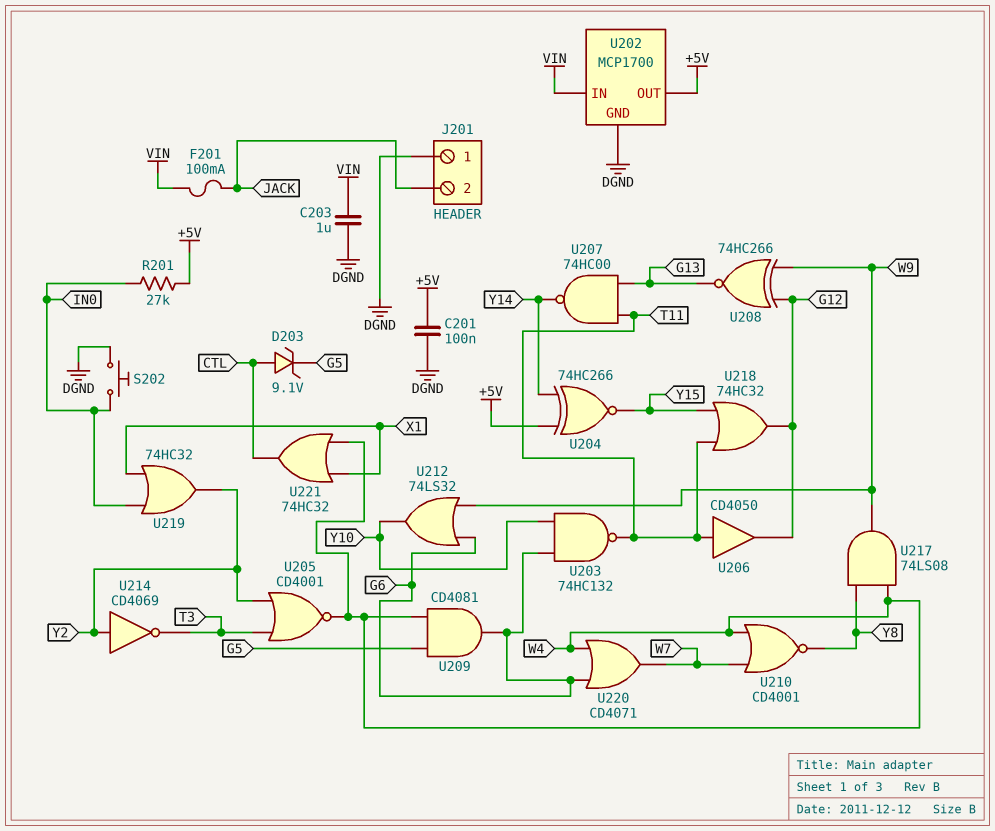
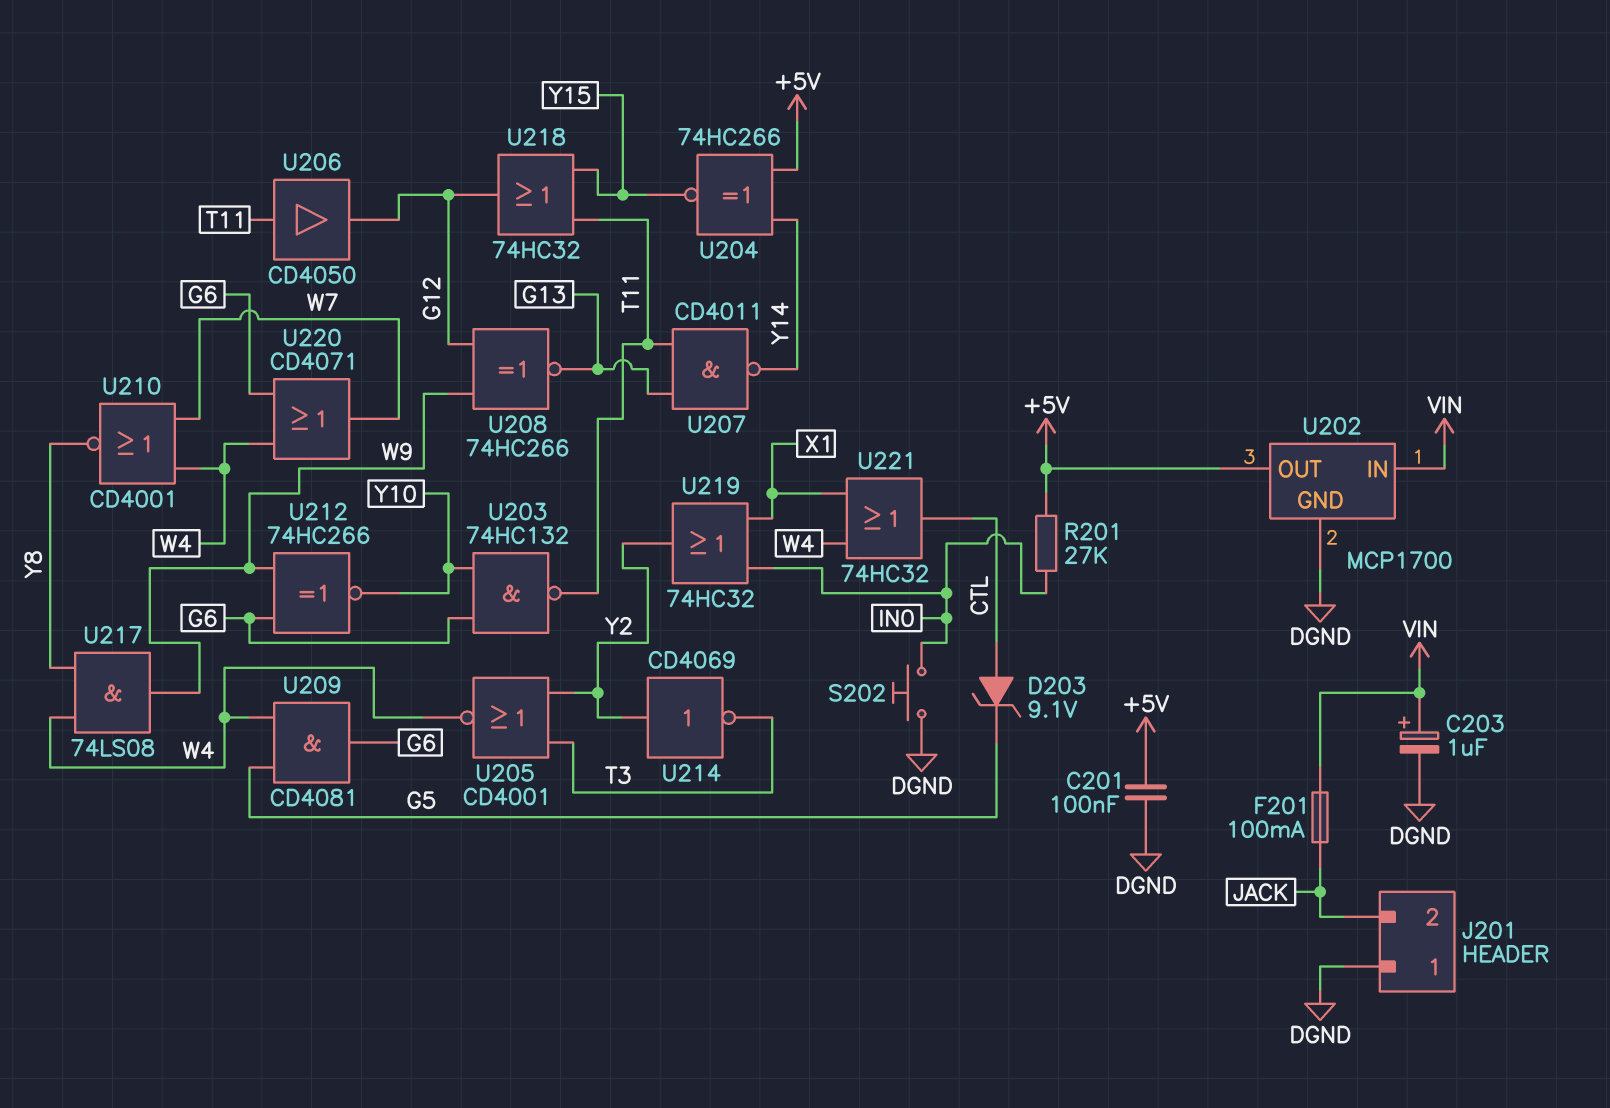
C203: 1uF (DGND, VIN) -> 1uF (plus VIN, minus DGND)
U207: NAND 74HC00 (in G13, in T11, out Y14) -> NAND CD4011 (in G13, in T11, out Y14)
U212: OR 74LS32 (in G6, in W9, out Y10) -> XNOR 74HC266 (in G6, in W9, out Y10)

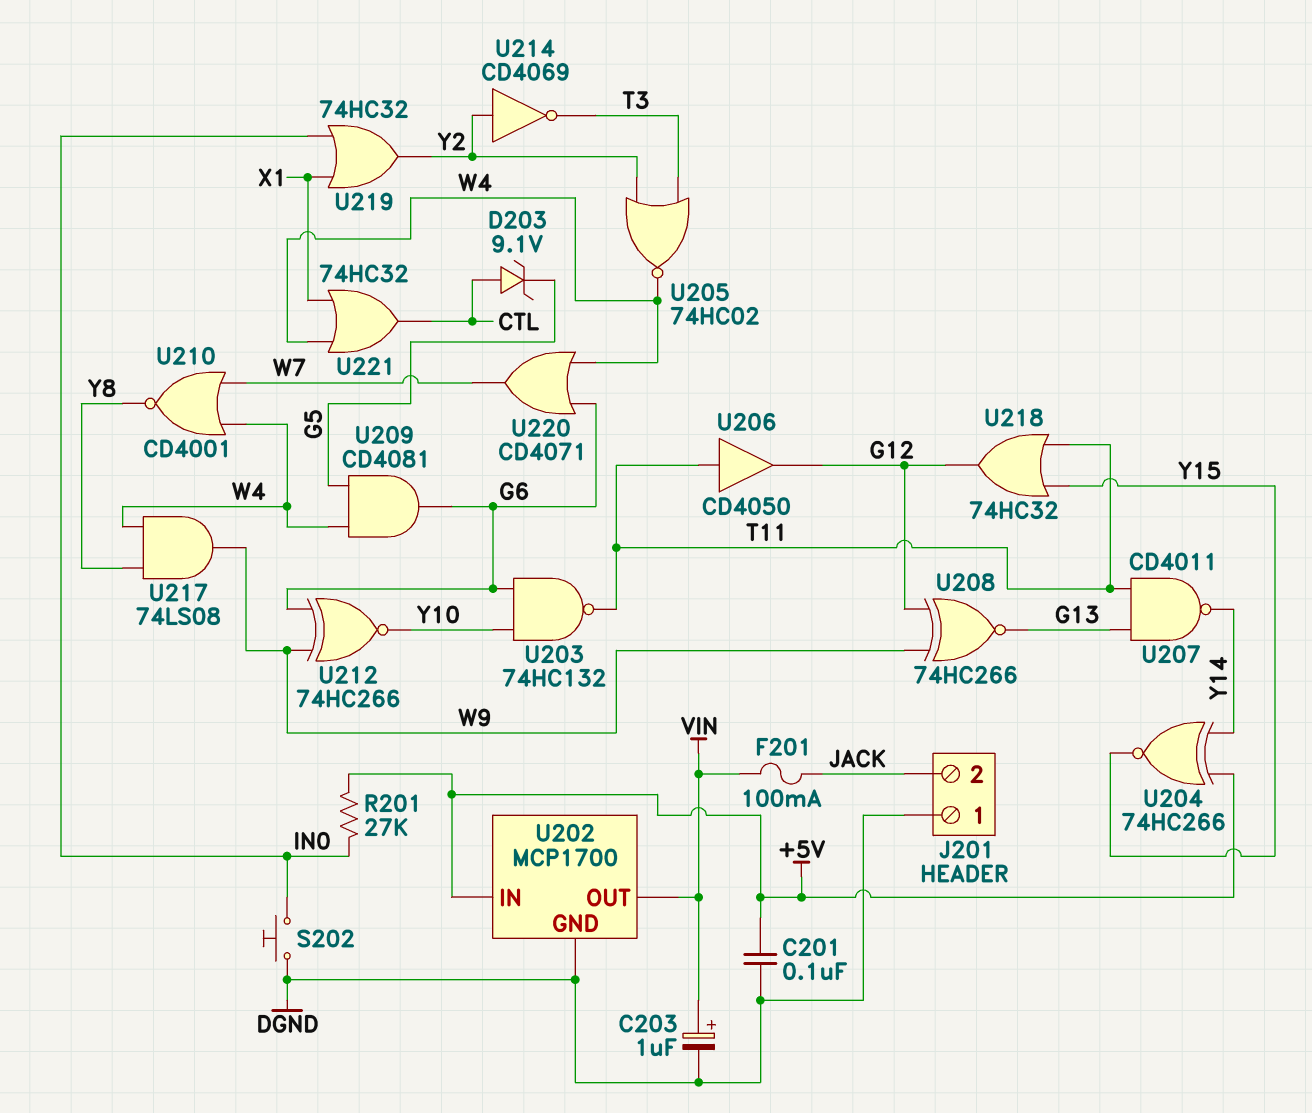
U202 pin IN: VIN -> +5V
U202 pin OUT: +5V -> VIN
U205: NOR CD4001 (in T3, in Y2, out W4) -> NOR 74HC02 (in T3, in Y2, out W4)

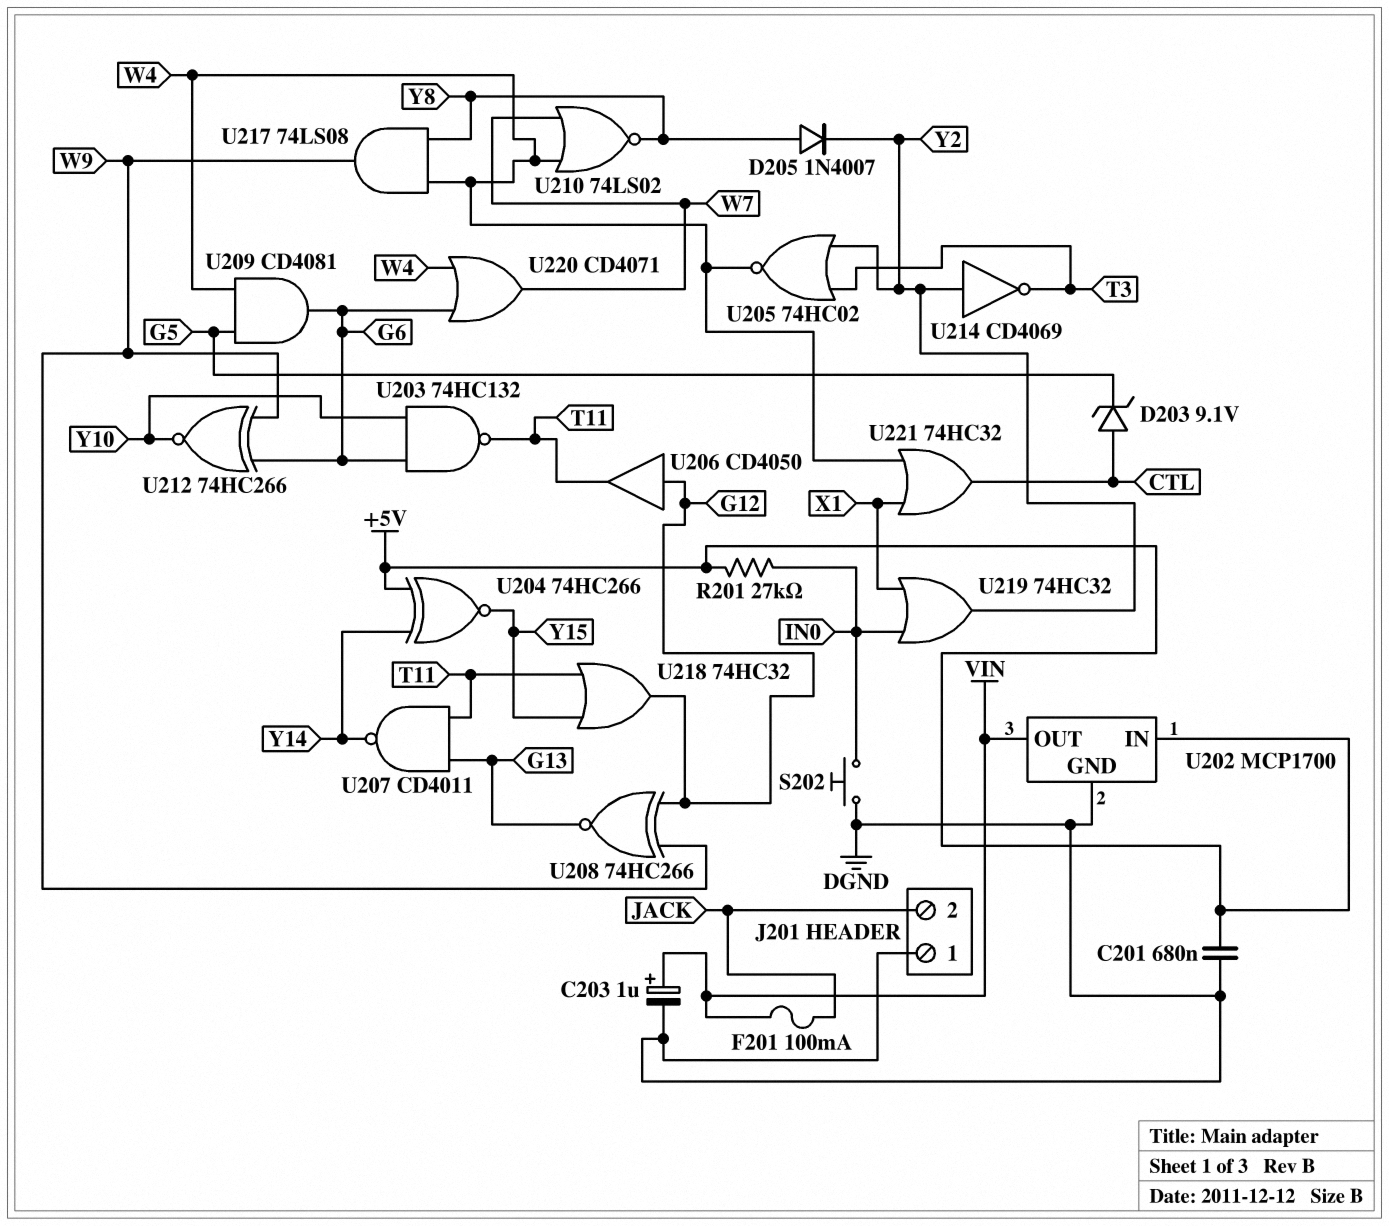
C201: 100nF (+5V, DGND) -> 680nF (+5V, DGND)
D205: none -> diode 1N4007 (A Y8, K Y2)
U206: buffer CD4050 (in T11, out G12) -> buffer CD4050 (in G12, out T11)
U210: NOR CD4001 (in W4, in W7, out Y8) -> NOR 74LS02 (in W4, in W7, out Y8)

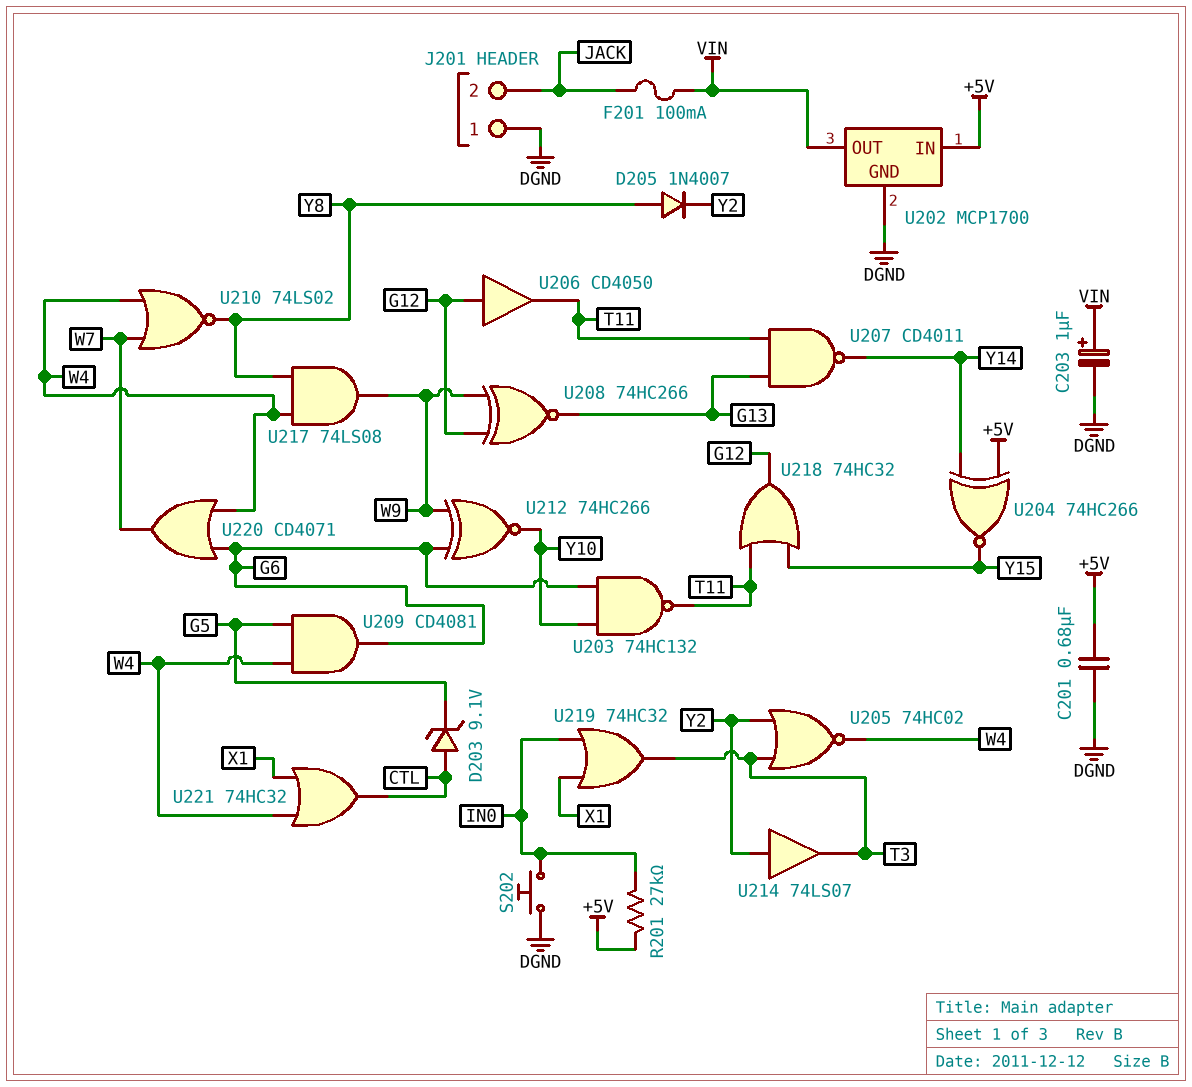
U214: NOT CD4069 (in Y2, out T3) -> buffer 74LS07 (in Y2, out T3)
U219: OR 74HC32 (in IN0, in X1, out Y2) -> OR 74HC32 (in IN0, in X1, out T3)

